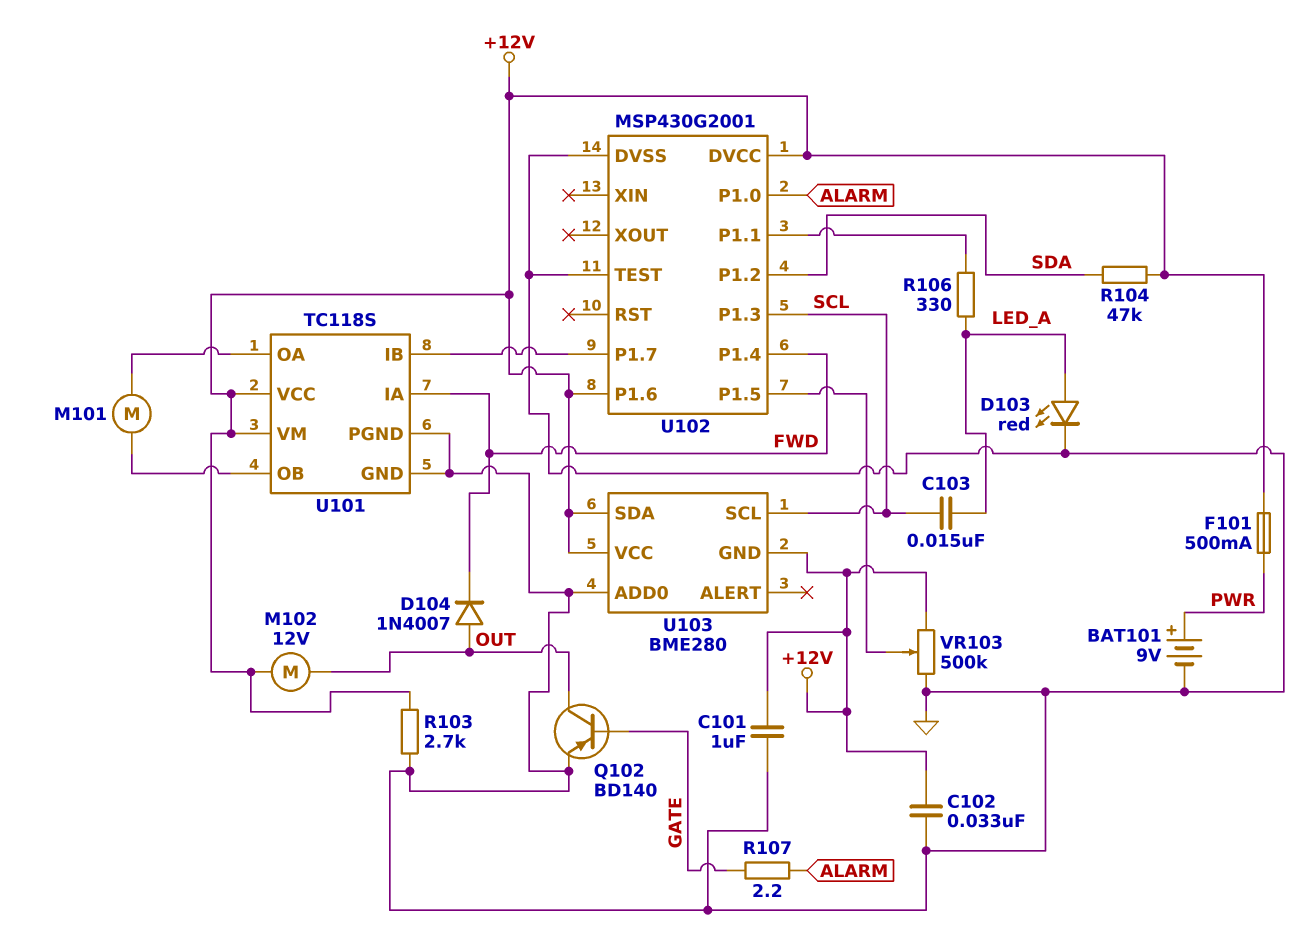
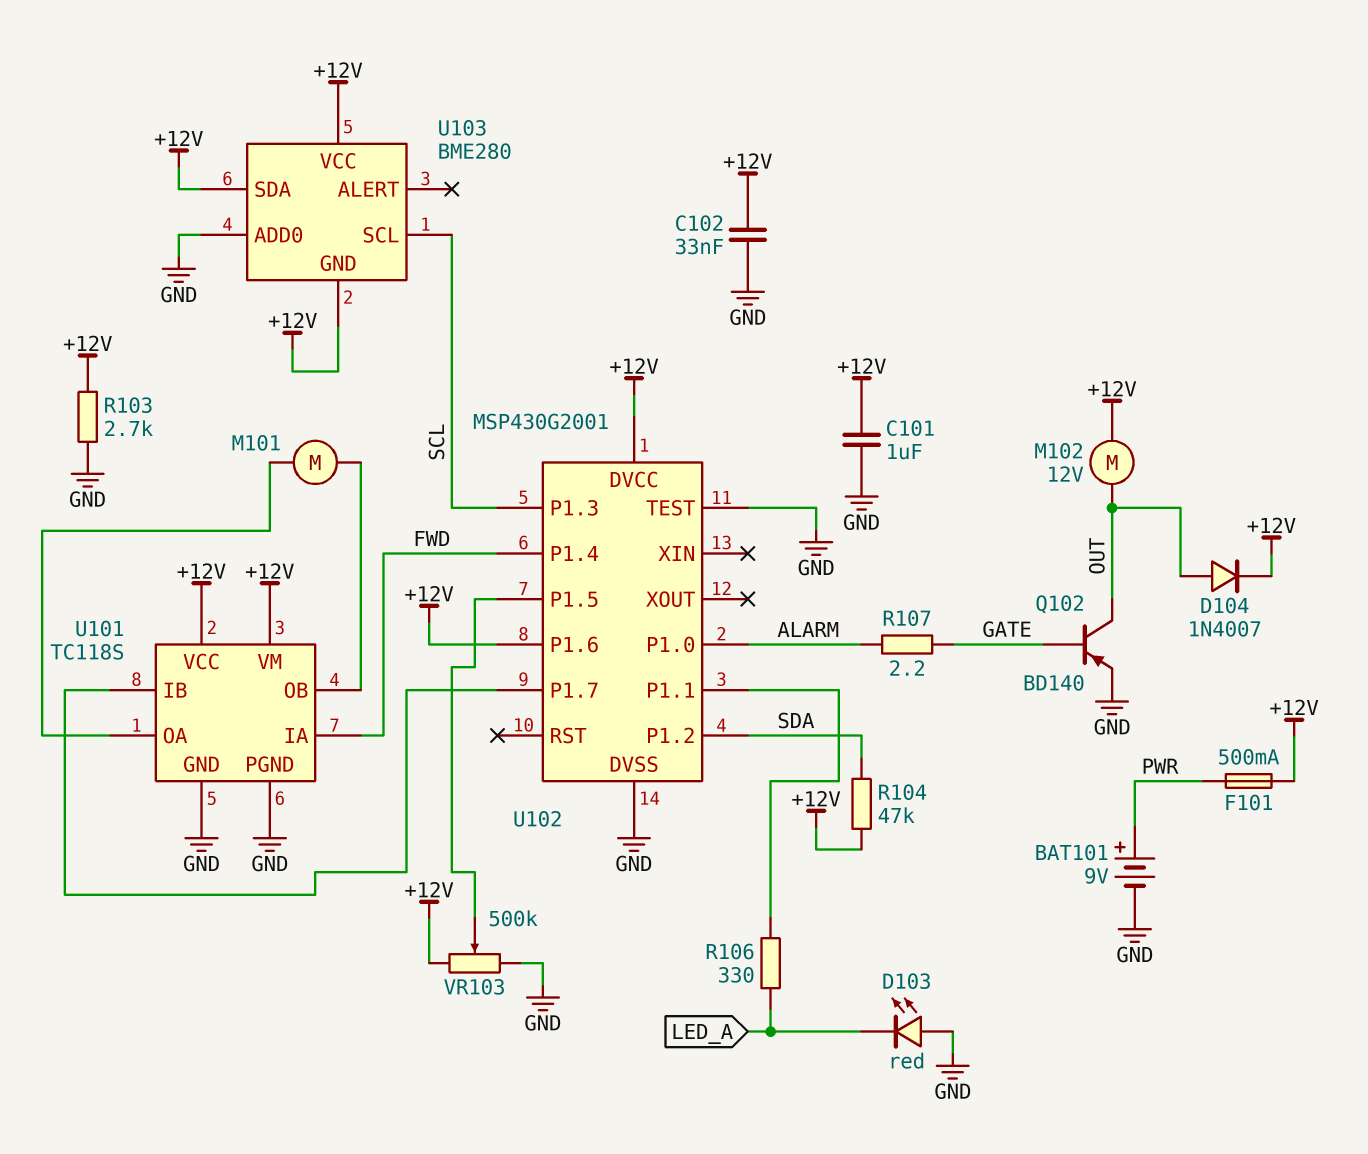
C103: 15nF (LED_A, SCL) -> none
D103: LED red (A LED_A, K GND) -> LED red (A GND, K LED_A)
D104: diode 1N4007 (A OUT, K FWD) -> diode 1N4007 (A OUT, K +12V)

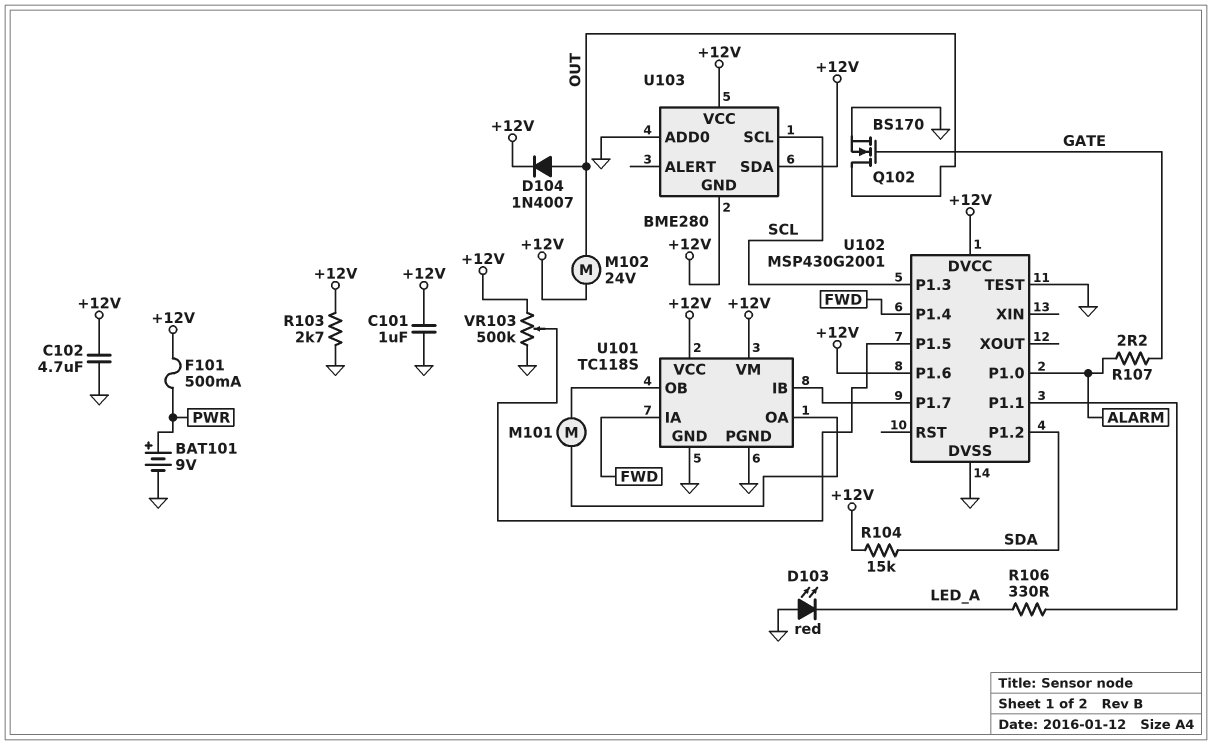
C102: 33nF (+12V, GND) -> 4.7uF (+12V, GND)
M102: motor 12V (+12V, OUT) -> motor 24V (+12V, OUT)
Q102: PNP BD140 (B GATE, C OUT, E GND) -> NMOS BS170 (G GATE, D OUT, S GND)
R104: 47k (+12V, SDA) -> 15k (+12V, SDA)

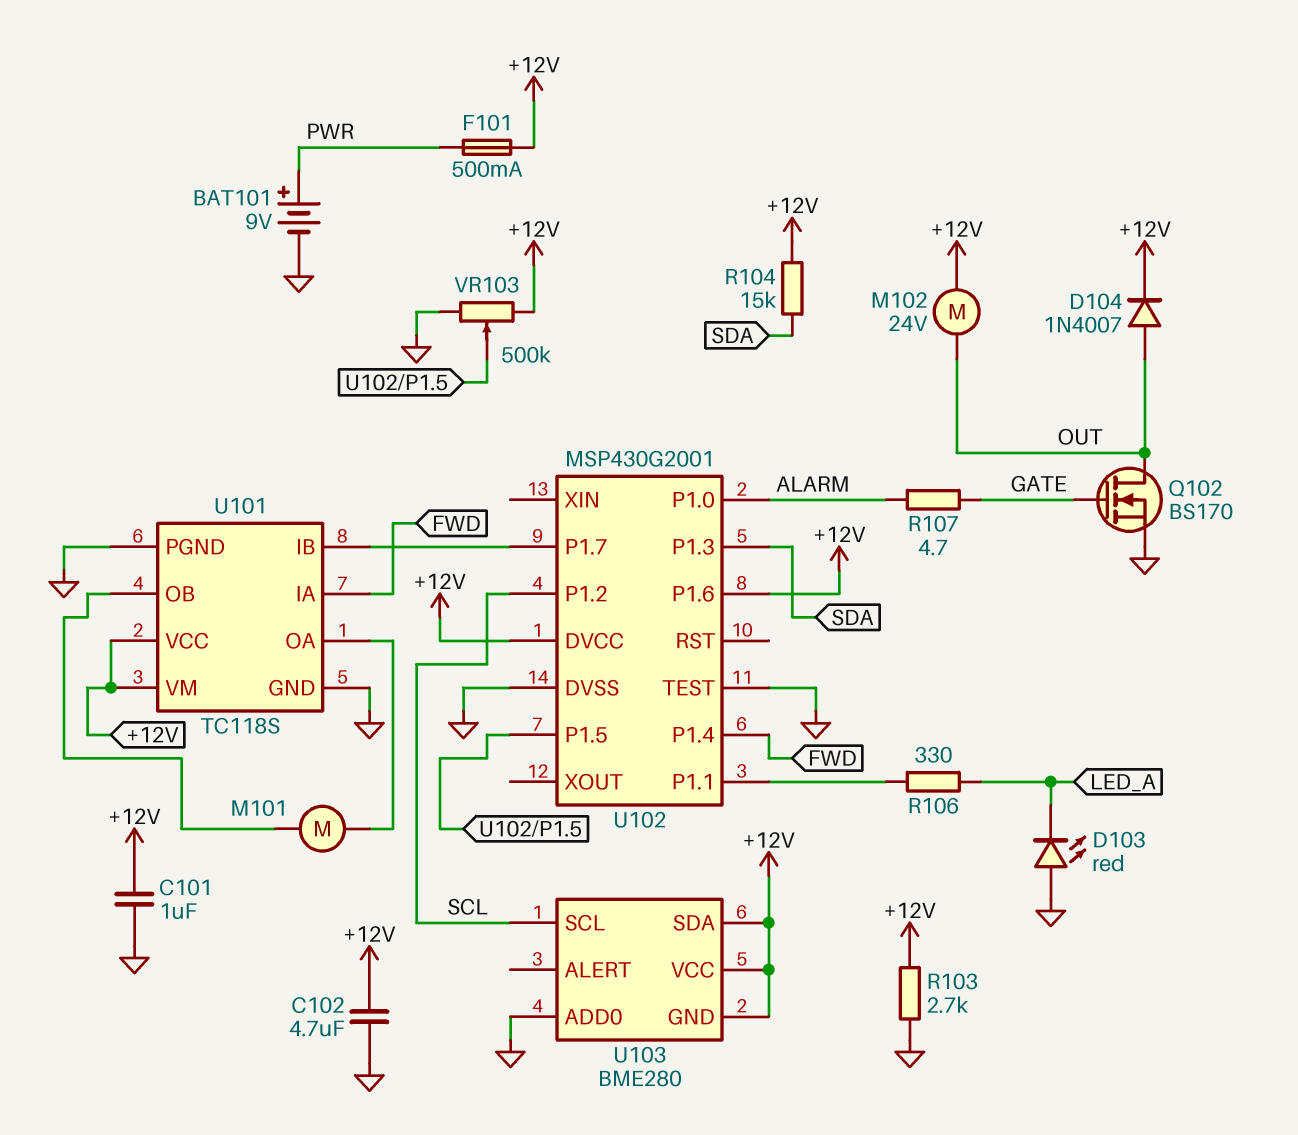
R107: 2.2 (ALARM, GATE) -> 4.7 (ALARM, GATE)
U102 pin P1.2: SDA -> SCL
U102 pin P1.3: SCL -> SDA

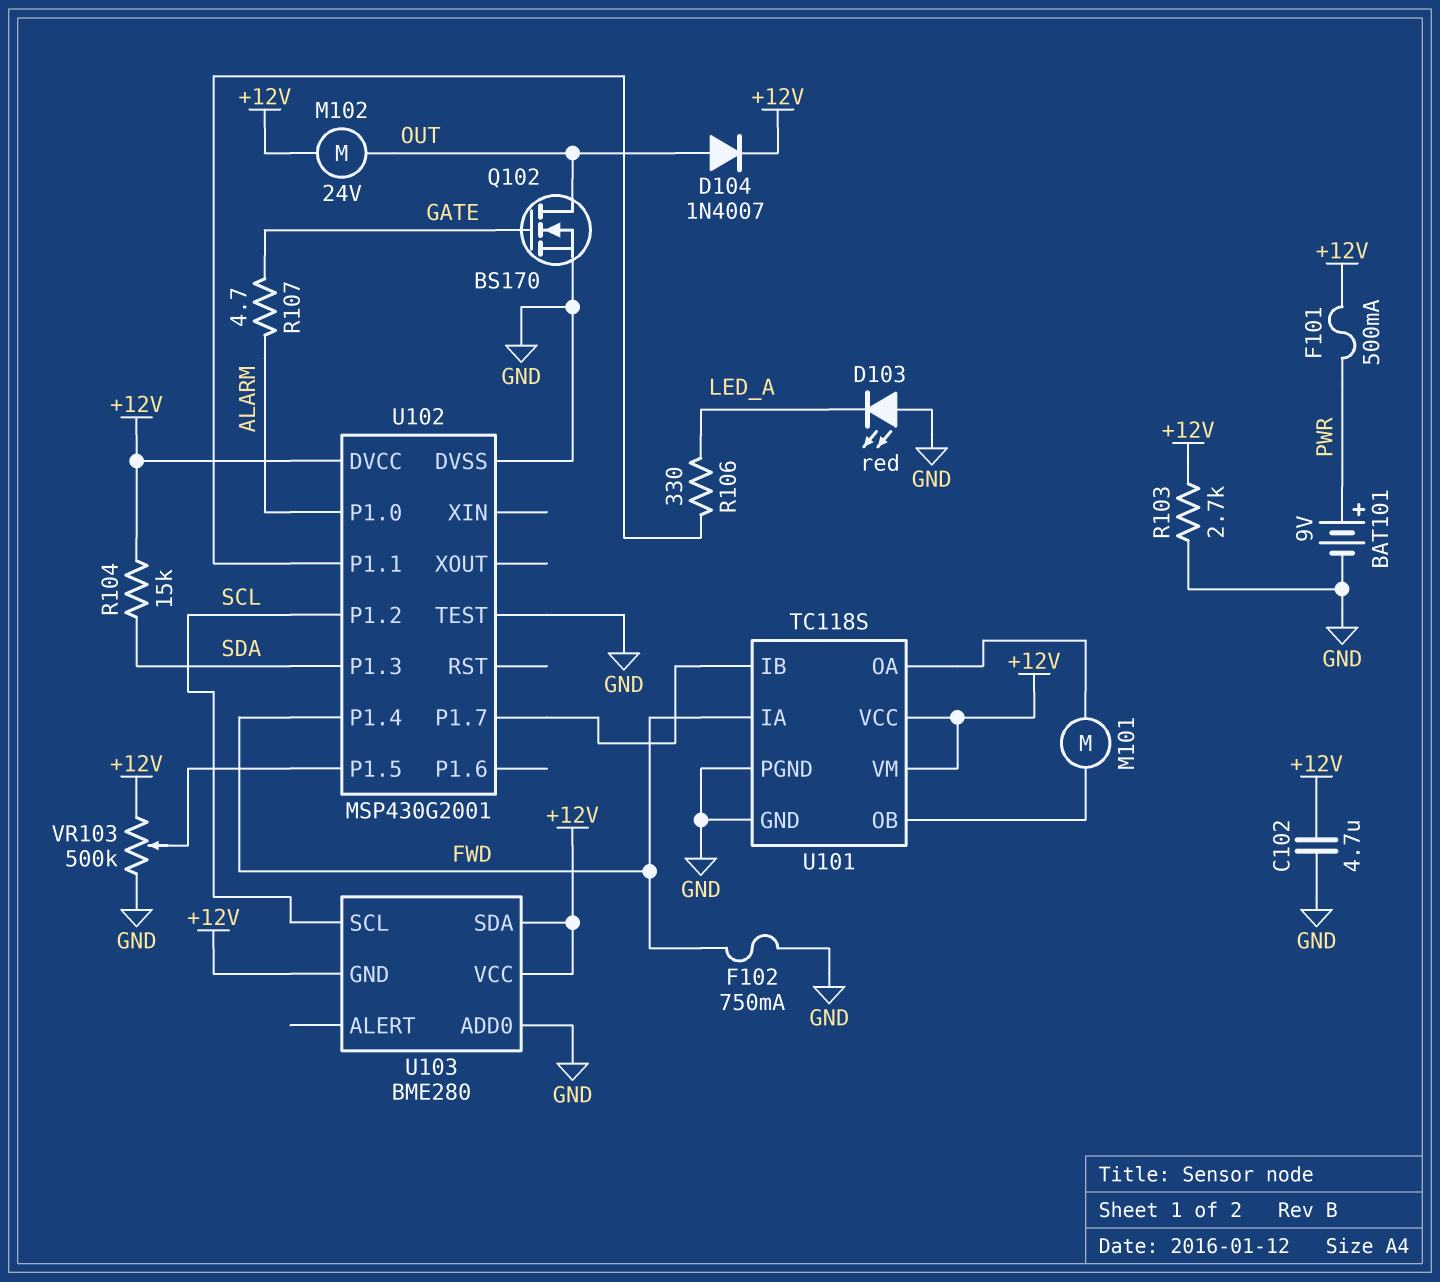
C101: 1uF (+12V, GND) -> none
F102: none -> 750mA (FWD, GND)
U102 pin P1.6: +12V -> none

